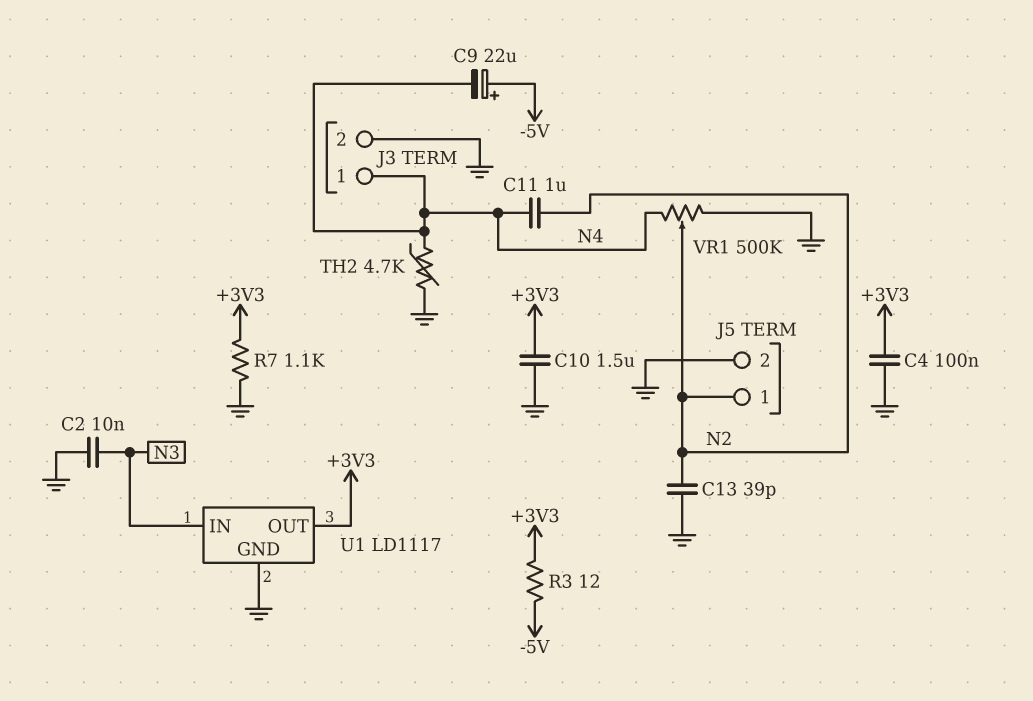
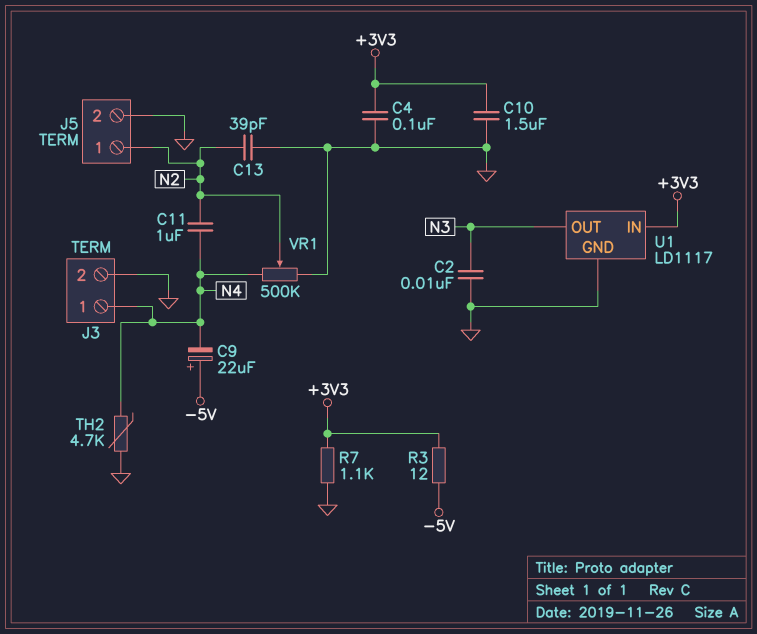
U1 pin IN: N3 -> +3V3
U1 pin OUT: +3V3 -> N3

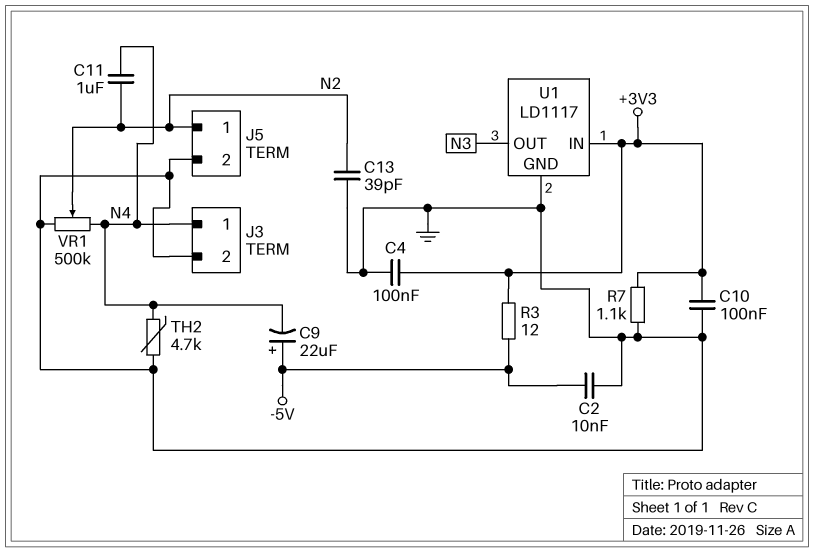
C2: 10nF (GND, N3) -> 10nF (-5V, GND)
C10: 1.5uF (+3V3, GND) -> 100nF (+3V3, GND)

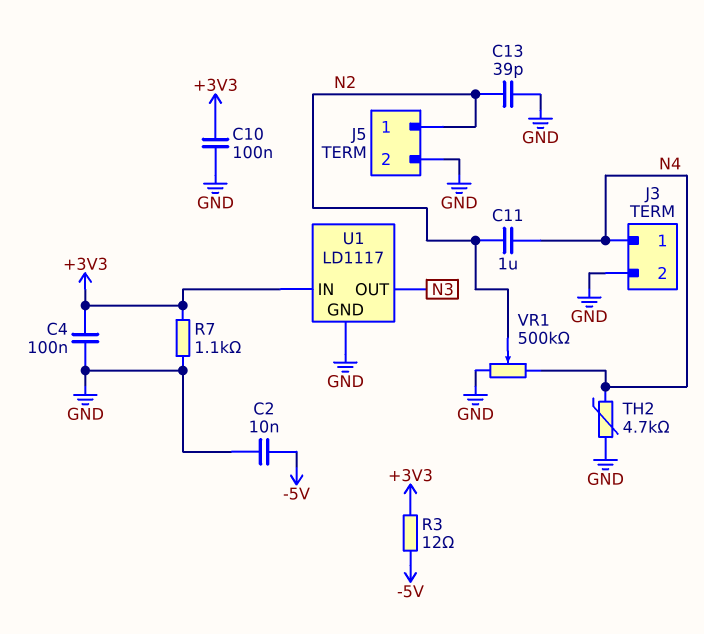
C9: 22uF (plus -5V, minus N4) -> none

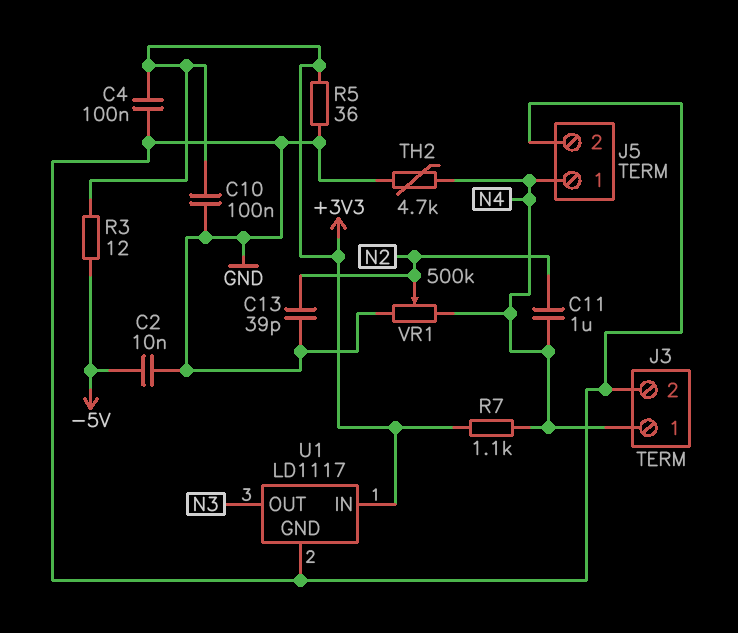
J5 pin 1: N2 -> N4
R5: none -> 36 (+3V3, GND)
R7: 1.1k (+3V3, GND) -> 1.1k (+3V3, N4)

